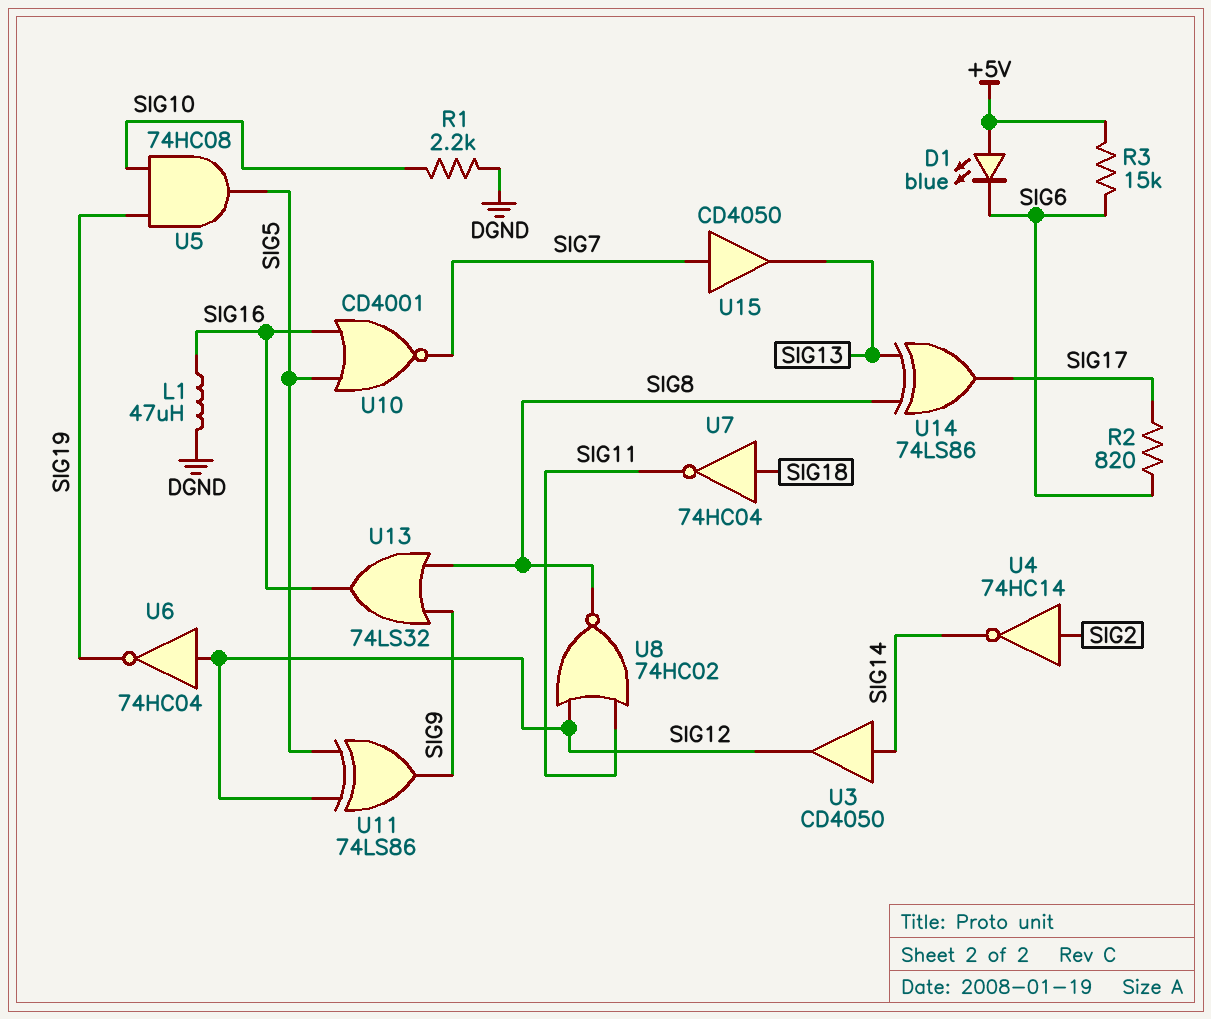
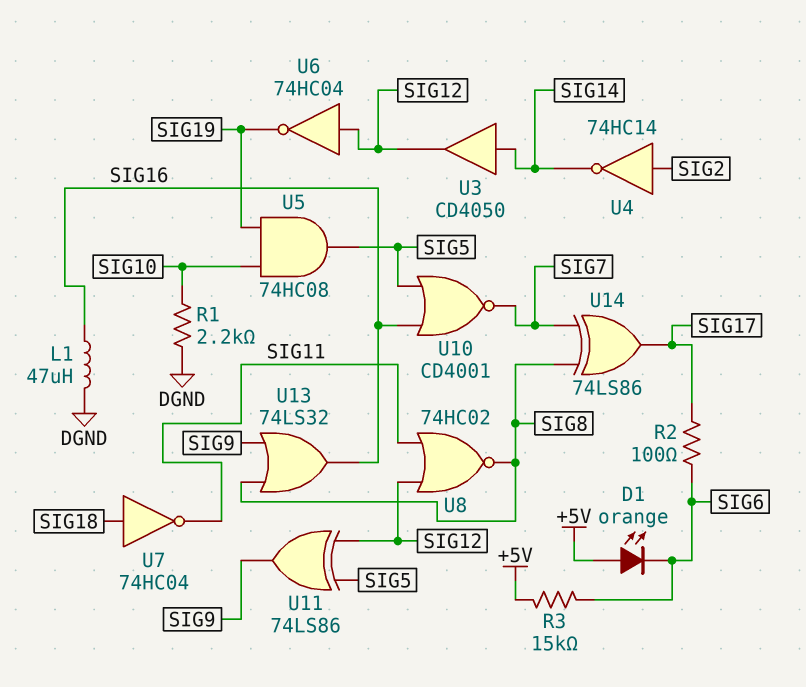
D1: LED blue (A +5V, K SIG6) -> LED orange (A +5V, K SIG6)
R2: 820 (SIG6, SIG17) -> 100 (SIG6, SIG17)
U14: XOR 74LS86 (in SIG8, in SIG13, out SIG17) -> XOR 74LS86 (in SIG7, in SIG8, out SIG17)
U15: buffer CD4050 (in SIG7, out SIG13) -> none

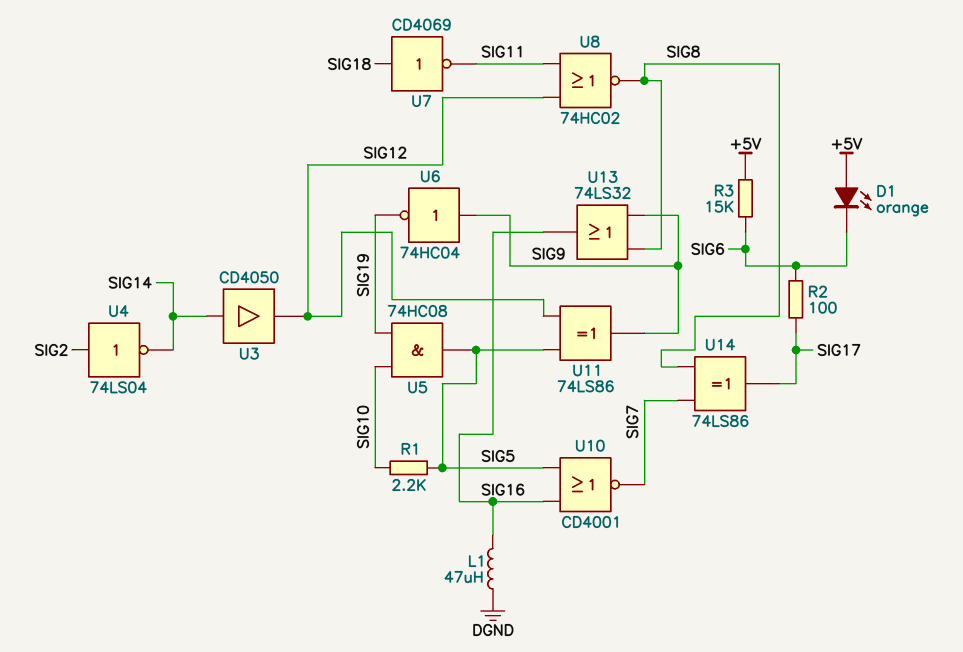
R1: 2.2k (DGND, SIG10) -> 2.2k (SIG5, SIG10)
U4: NOT 74HC14 (in SIG2, out SIG14) -> NOT 74LS04 (in SIG2, out SIG14)
U6: NOT 74HC04 (in SIG12, out SIG19) -> NOT 74HC04 (in SIG9, out SIG19)
U7: NOT 74HC04 (in SIG18, out SIG11) -> NOT CD4069 (in SIG18, out SIG11)

